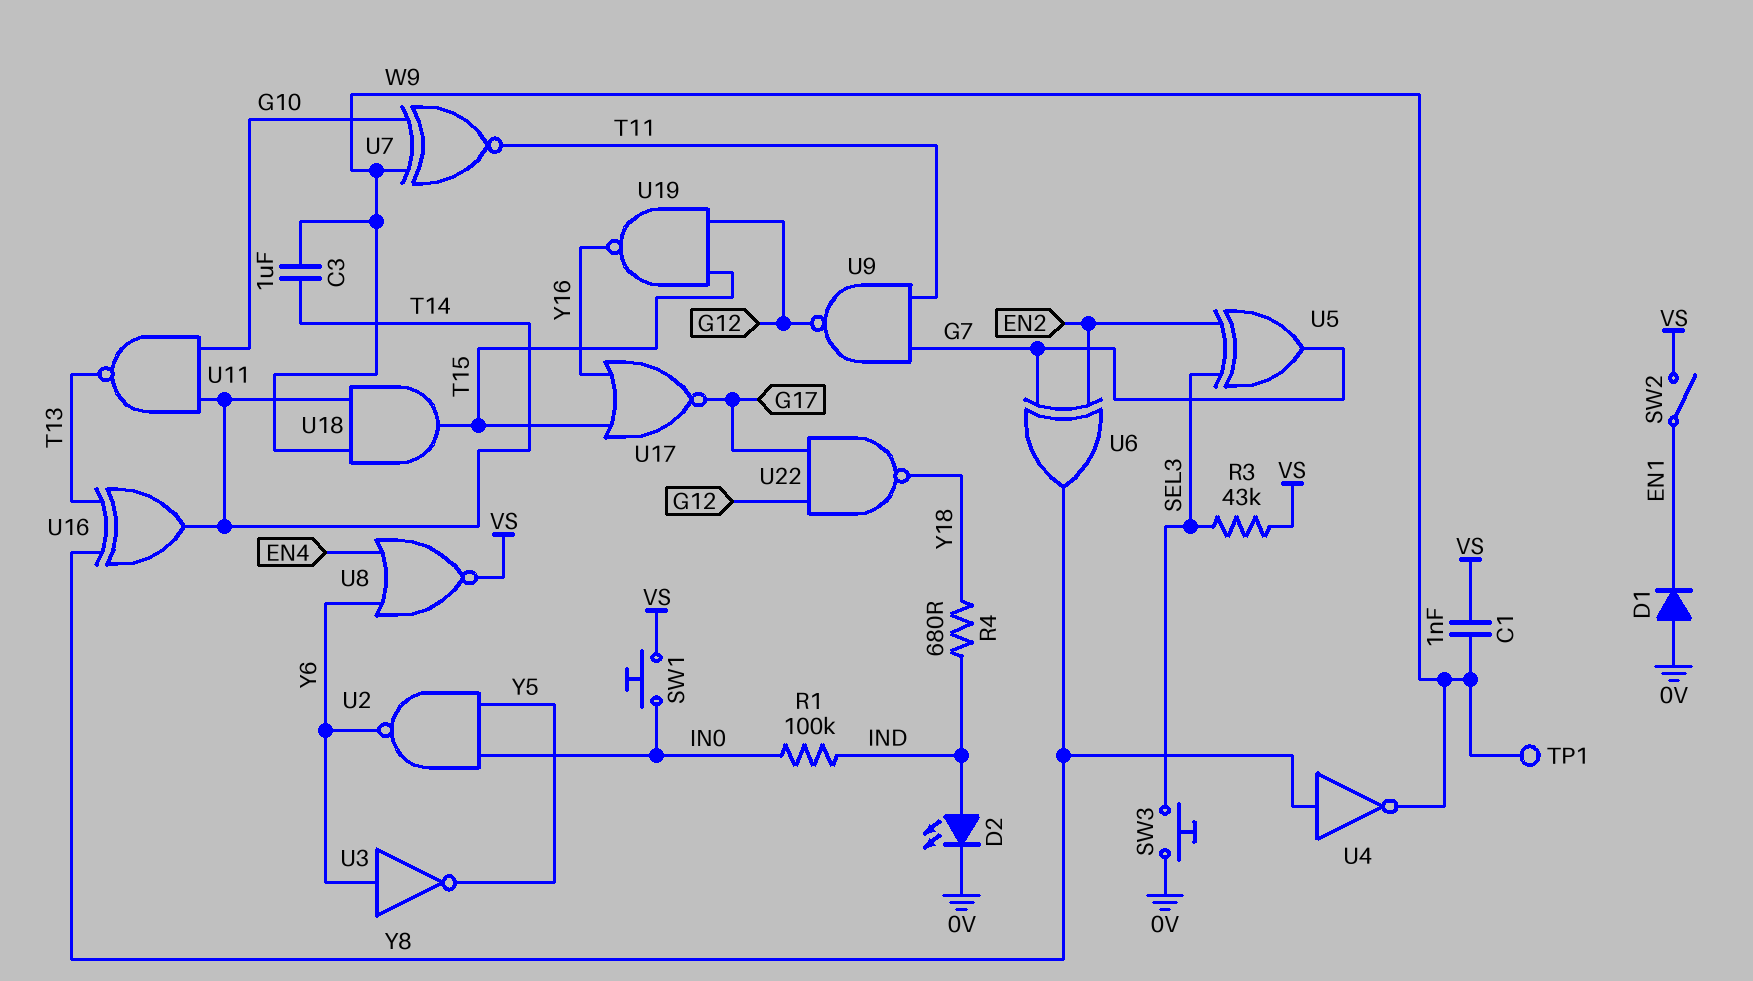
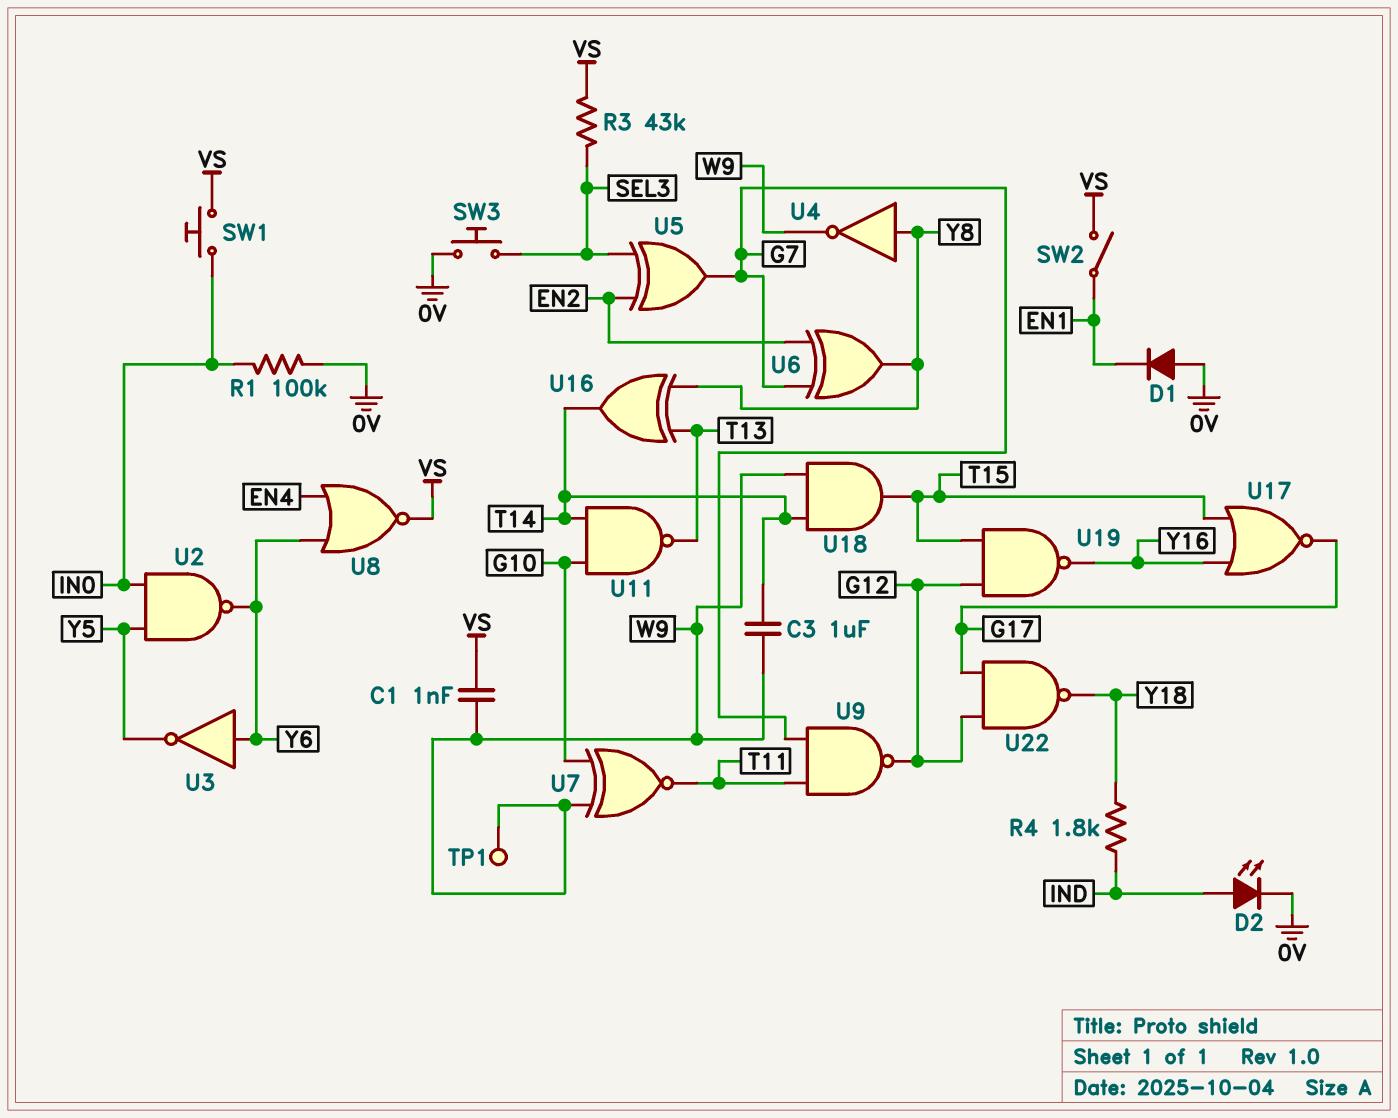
R1: 100k (IN0, IND) -> 100k (0V, IN0)
R4: 680 (IND, Y18) -> 1.8k (IND, Y18)

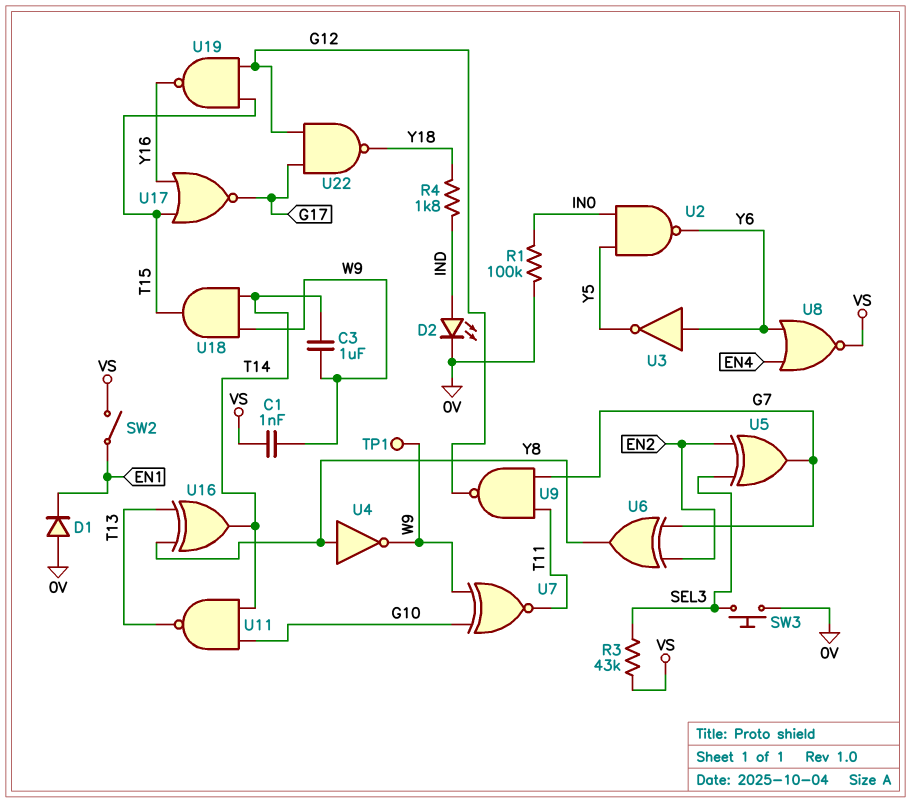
SW1: button (IN0, VS) -> none

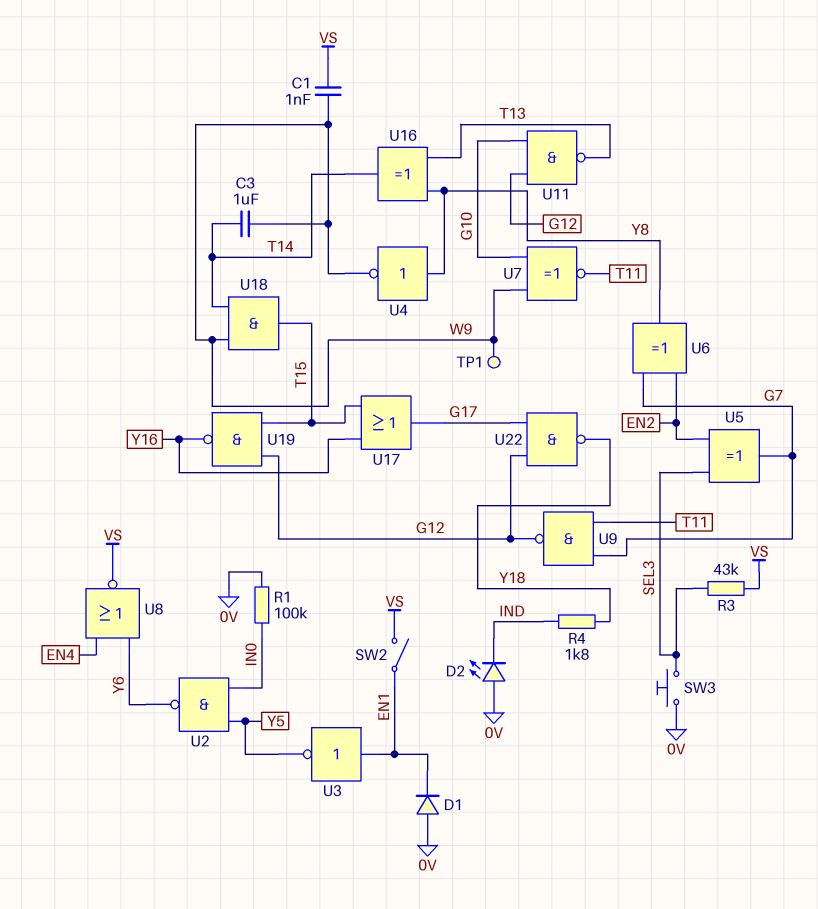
D2: LED (A IND, K 0V) -> LED (A 0V, K IND)
U3: NOT (in Y6, out Y5) -> NOT (in EN1, out Y5)
U11: NAND (in G10, in T14, out T13) -> NAND (in G10, in G12, out T13)
U17: NOR (in T15, in Y16, out G17) -> OR (in T15, in Y16, out G17)

